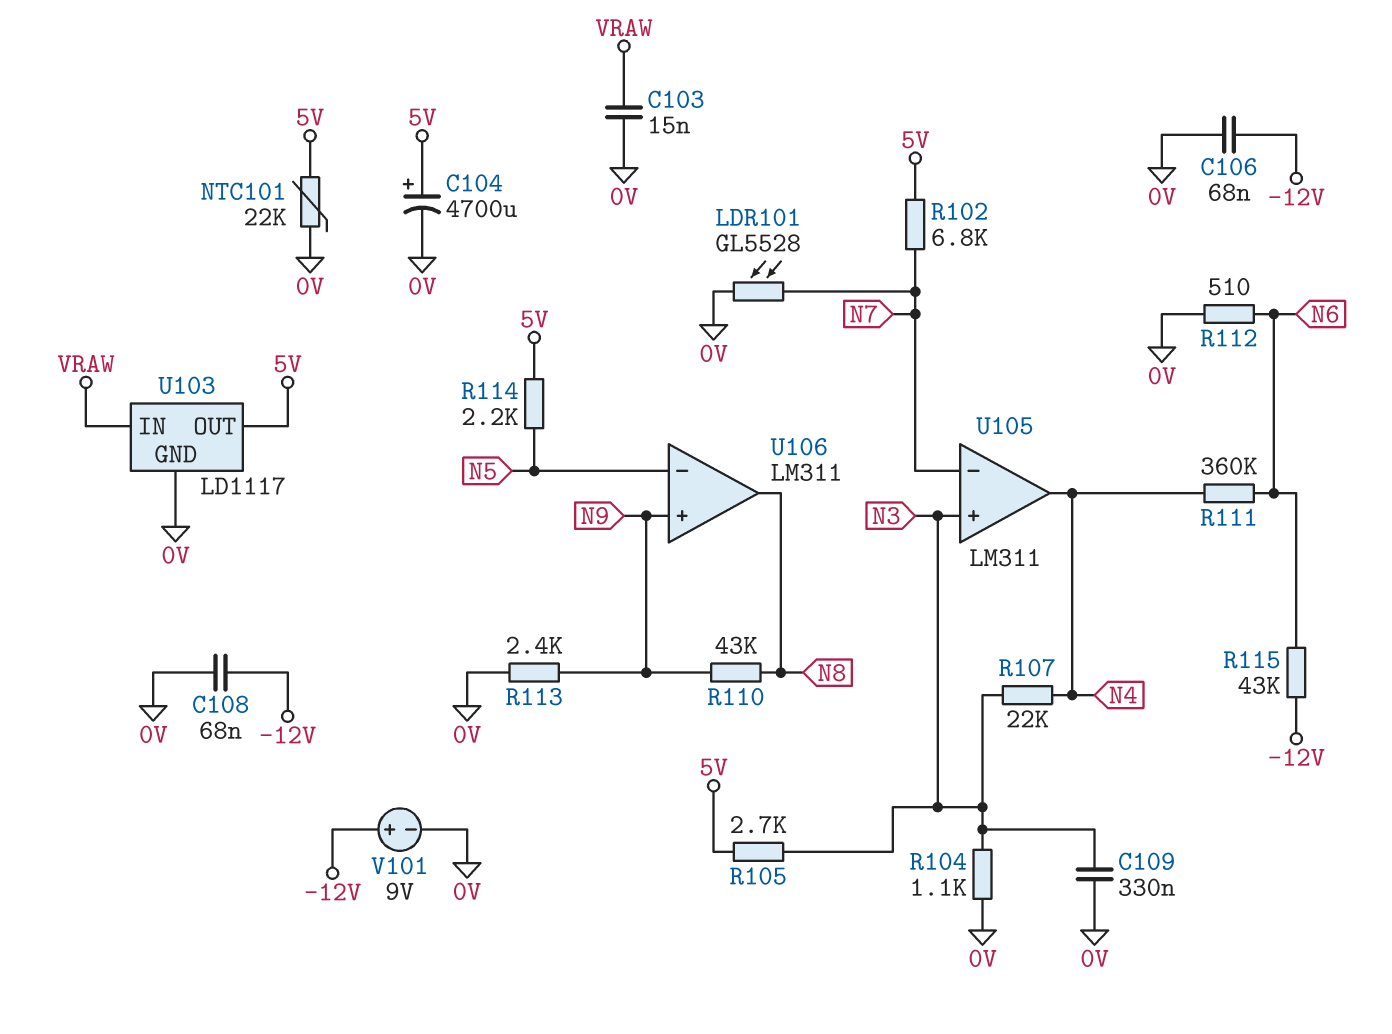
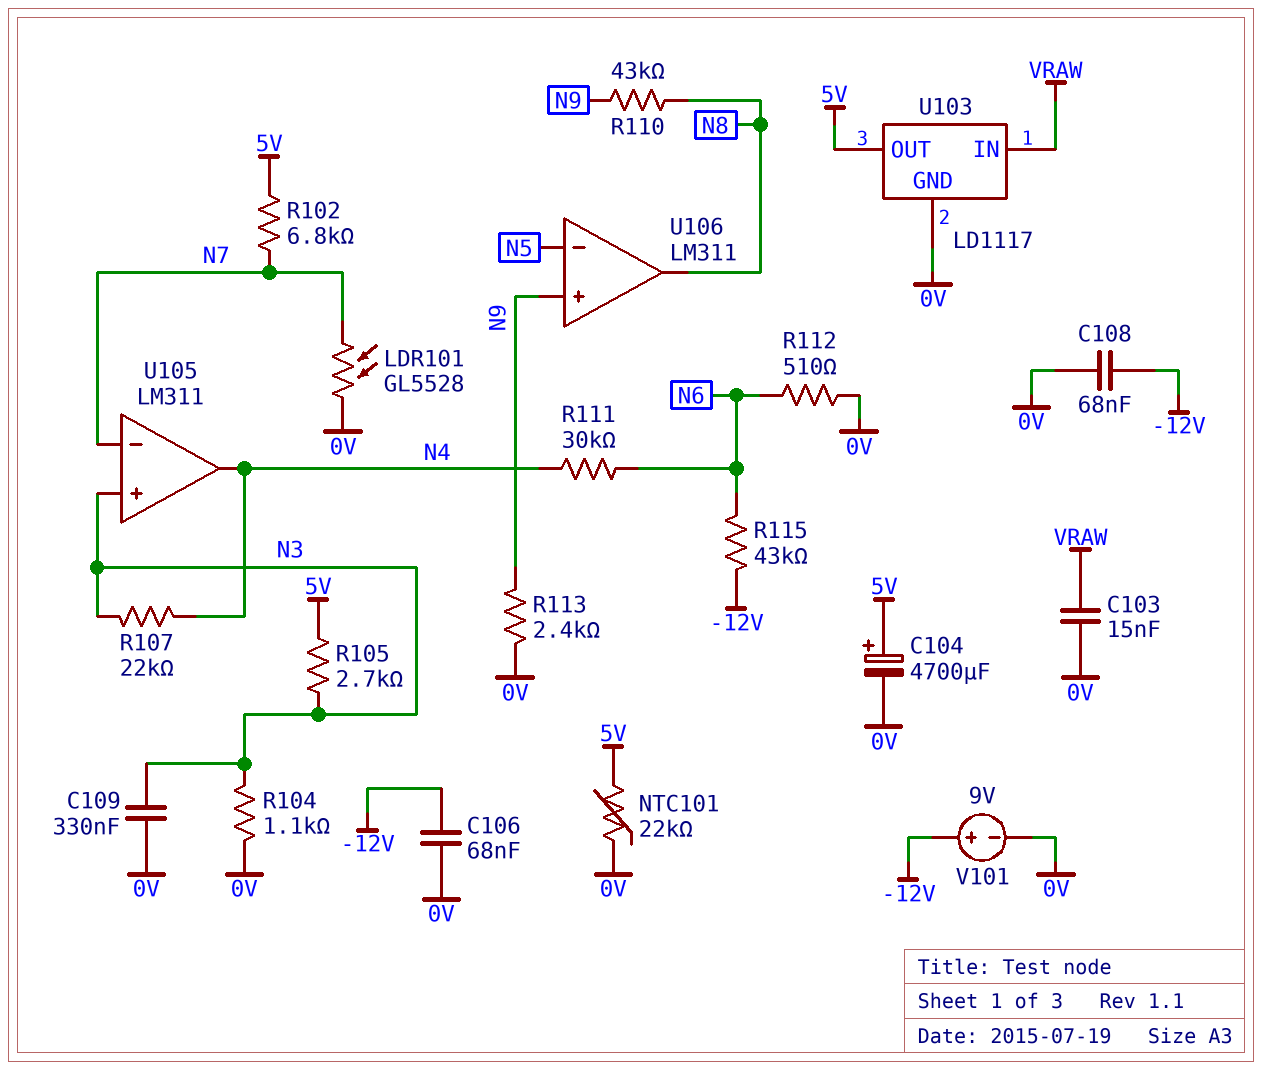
R111: 360k (N4, N6) -> 30k (N4, N6)
R114: 2.2k (5V, N5) -> none

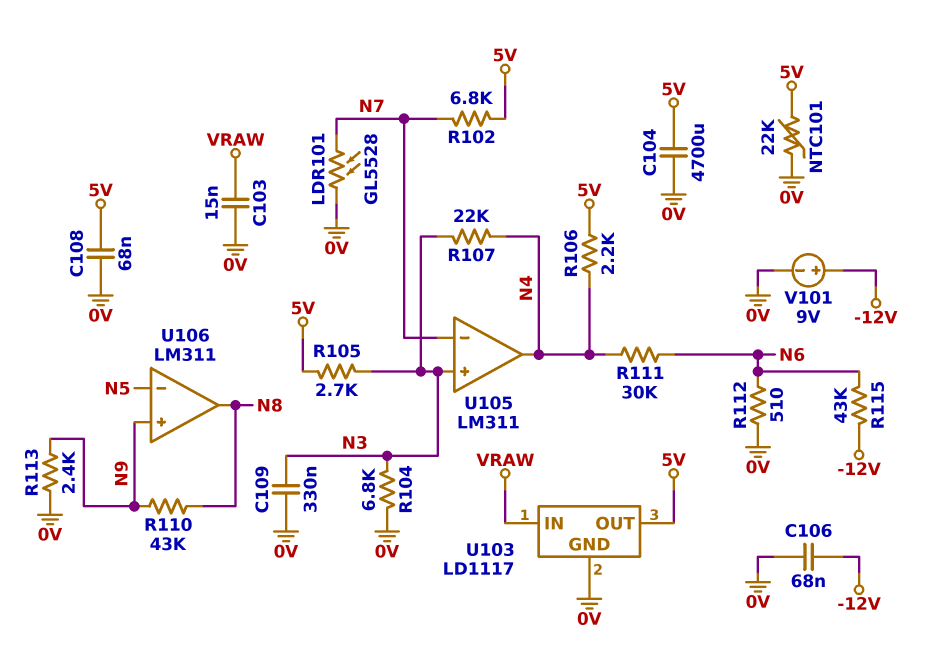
C104: 4700uF (plus 5V, minus 0V) -> 4700uF (0V, 5V)
C108: 68nF (-12V, 0V) -> 68nF (0V, 5V)
R104: 1.1k (0V, N3) -> 6.8k (0V, N3)
R106: none -> 2.2k (5V, N4)

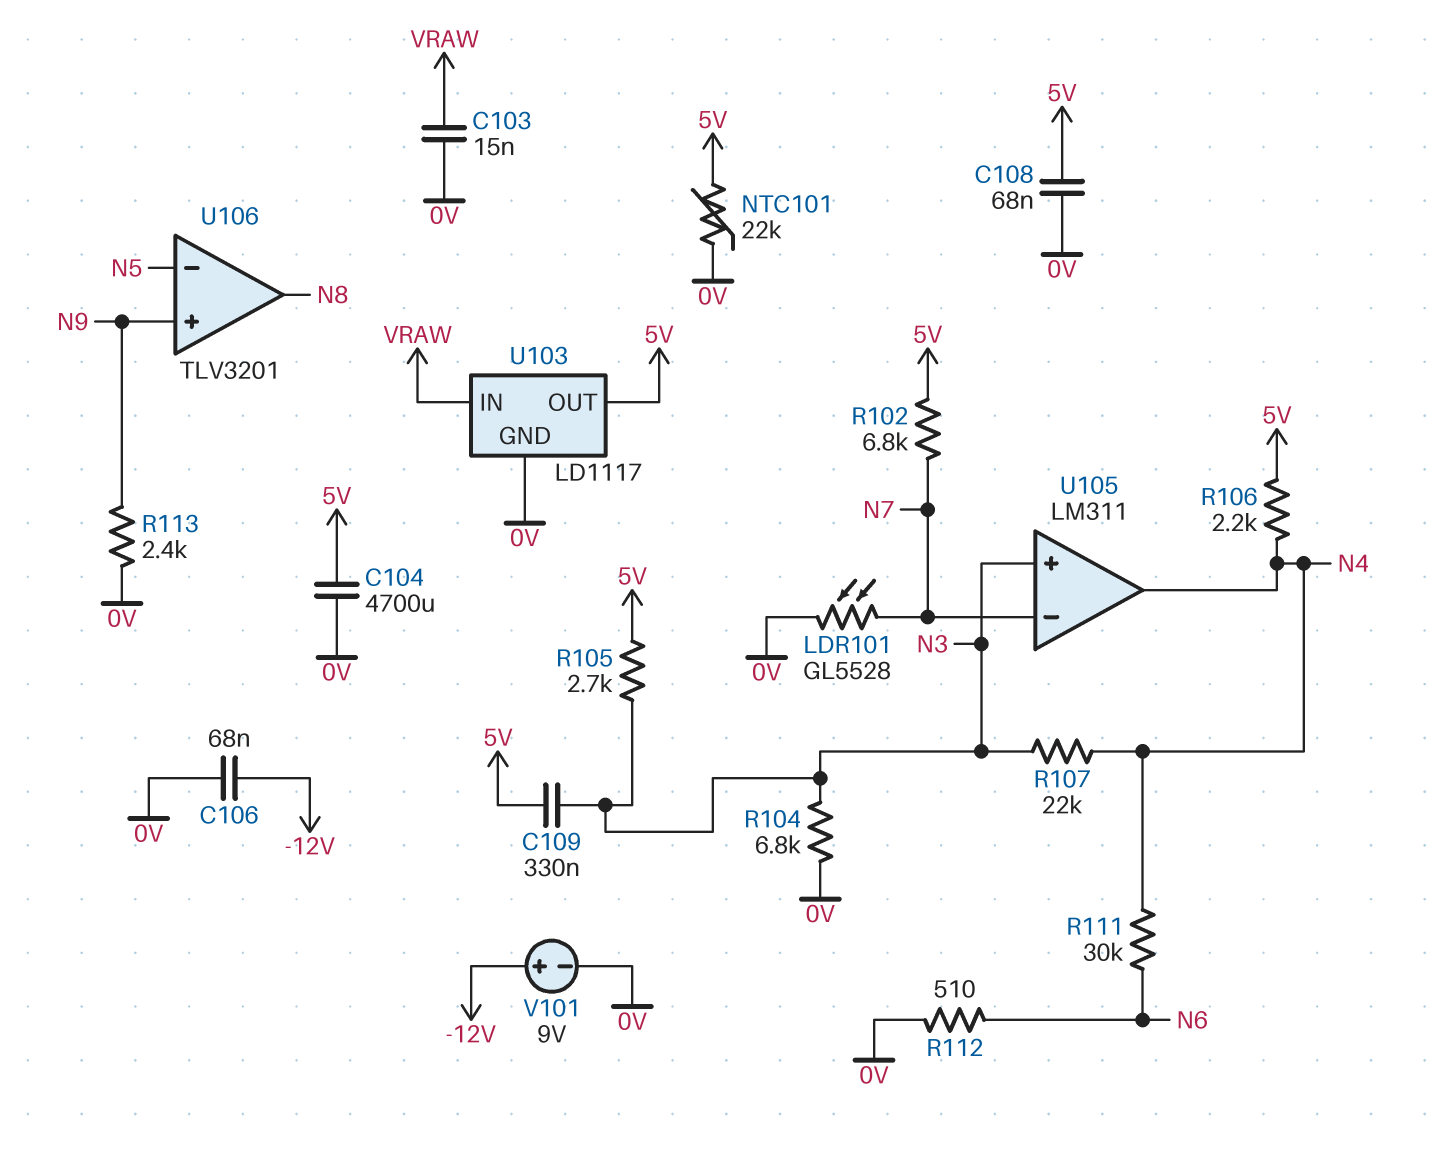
C109: 330nF (0V, N3) -> 330nF (5V, N3)
R110: 43k (N8, N9) -> none
R115: 43k (-12V, N6) -> none
U106: LM311 -> TLV3201

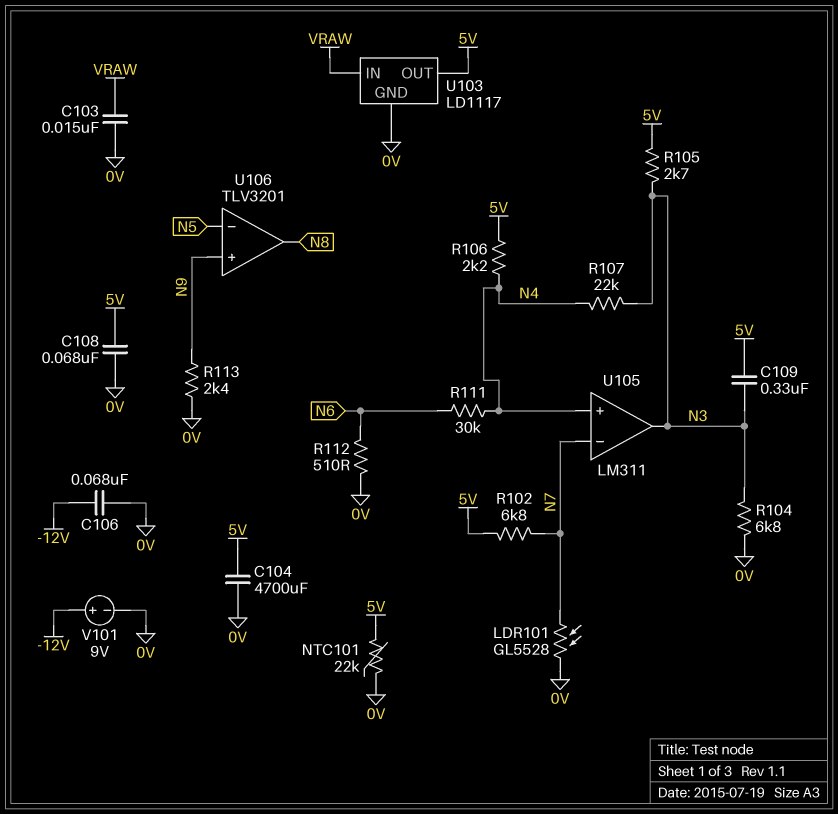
U105 pin in+: N3 -> N4
U105 pin out: N4 -> N3

